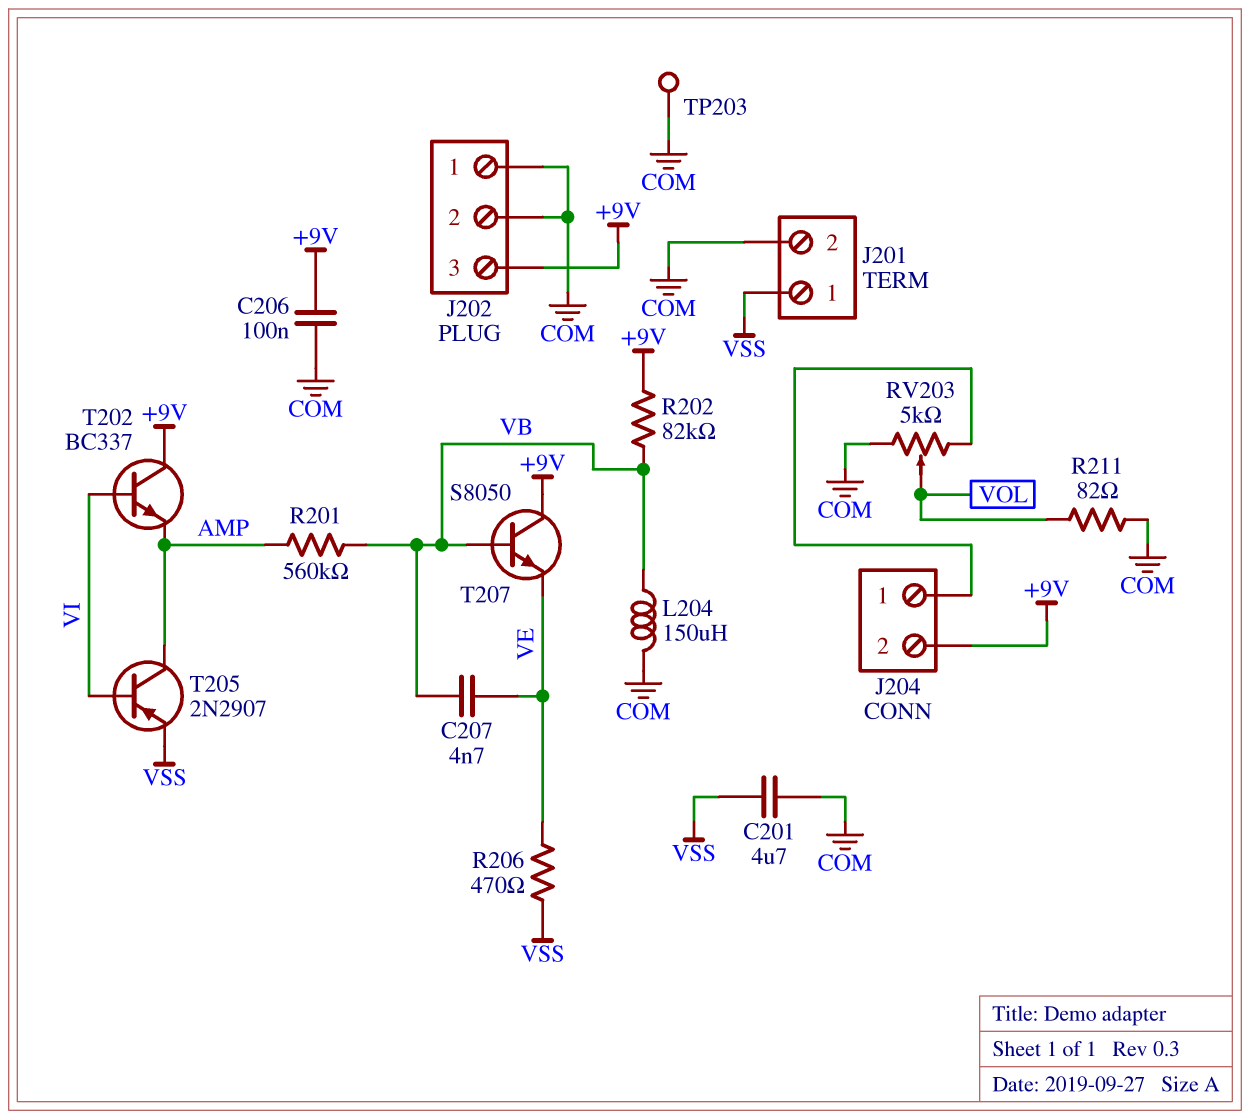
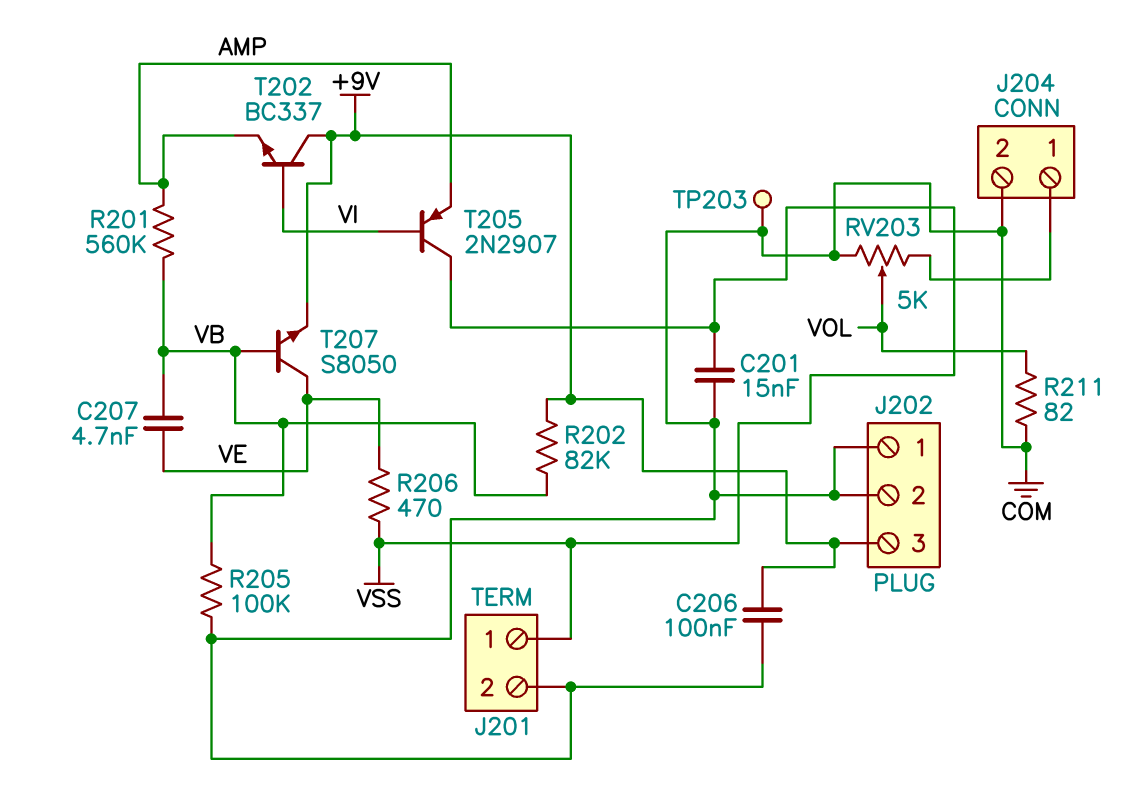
C201: 4.7uF (COM, VSS) -> 15nF (COM, VSS)
J204 pin 2: +9V -> COM
L204: 150uH (COM, VB) -> none
R205: none -> 100k (COM, VB)
T205: PNP 2N2907 (B VI, C AMP, E VSS) -> PNP 2N2907 (B VI, C VSS, E AMP)
T207: NPN S8050 (B VB, C +9V, E VE) -> NPN S8050 (B VB, C VE, E +9V)

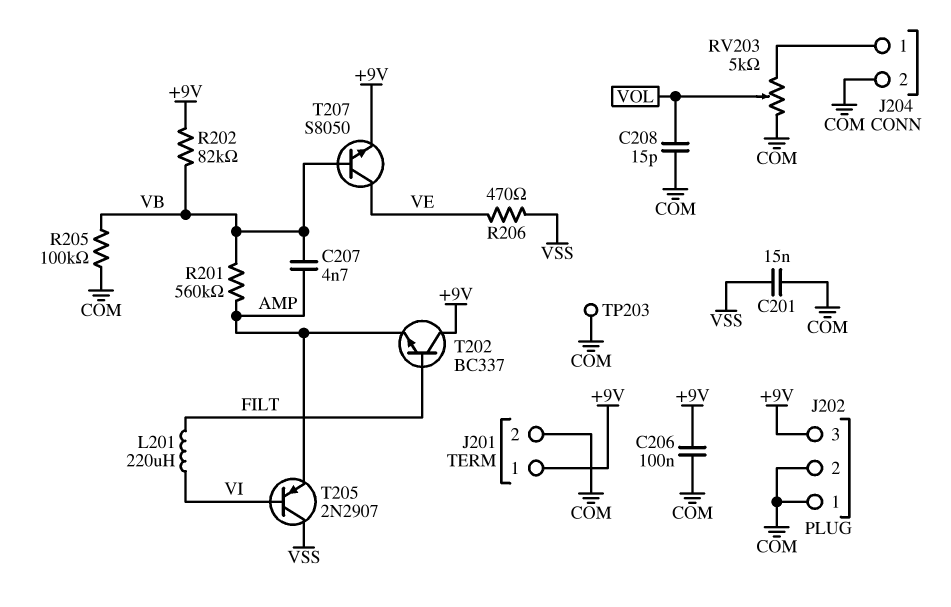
C207: 4.7nF (VB, VE) -> 4.7nF (AMP, VB)
C208: none -> 15pF (COM, VOL)
J201 pin 1: VSS -> +9V
L201: none -> 220uH (FILT, VI)
R211: 82 (COM, VOL) -> none
T202: NPN BC337 (B VI, C +9V, E AMP) -> NPN BC337 (B FILT, C +9V, E AMP)

